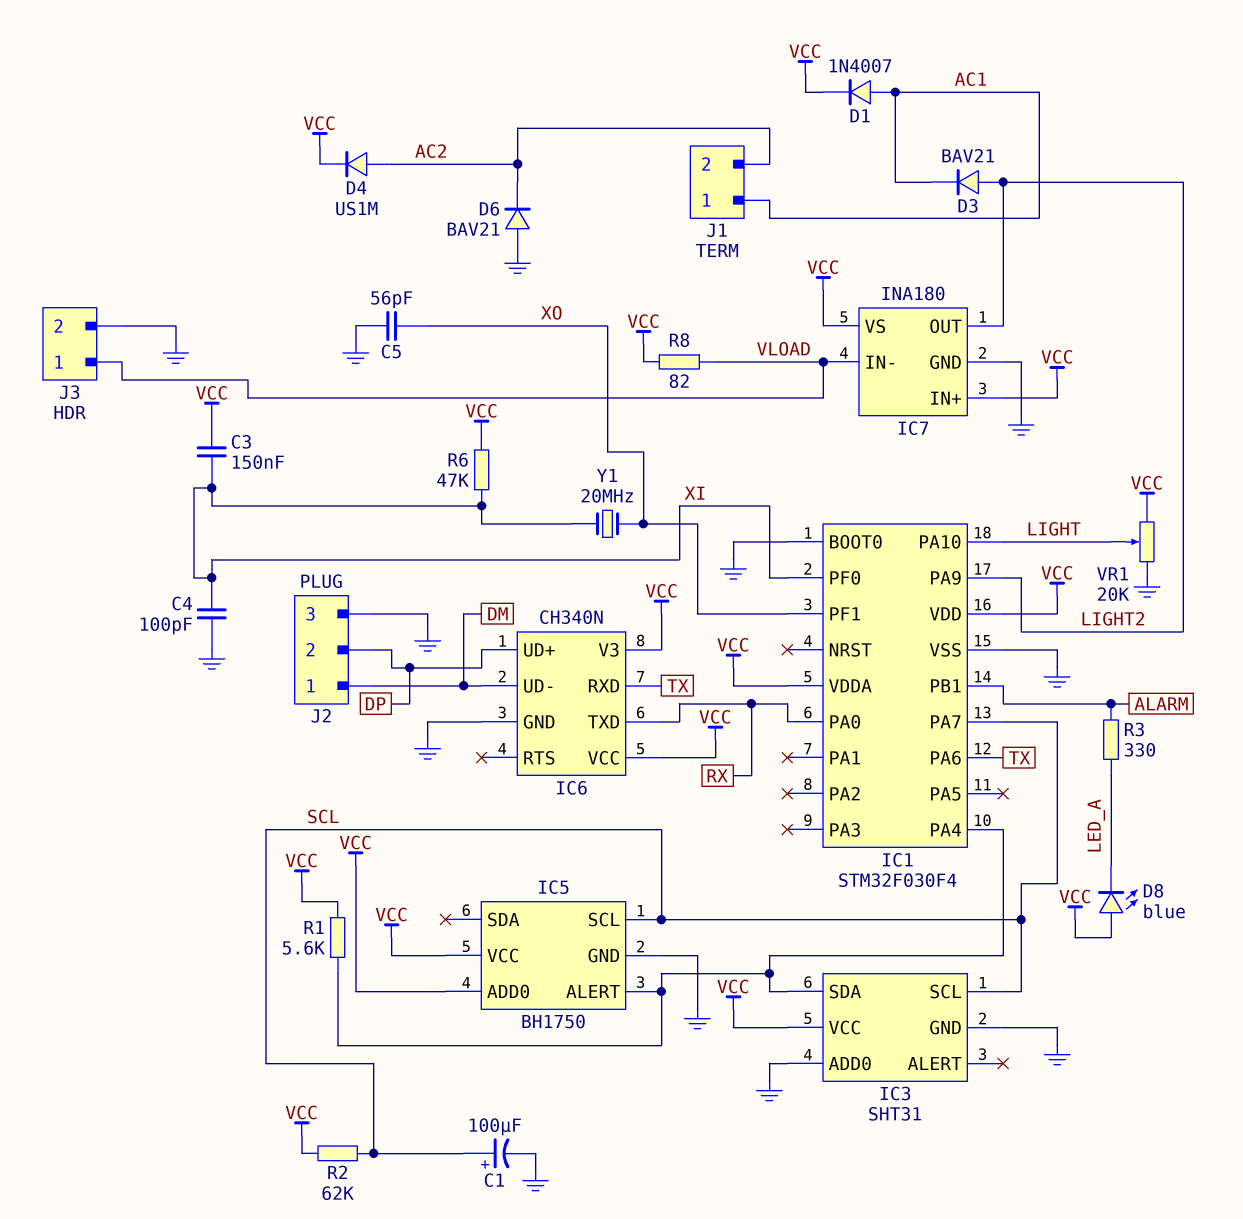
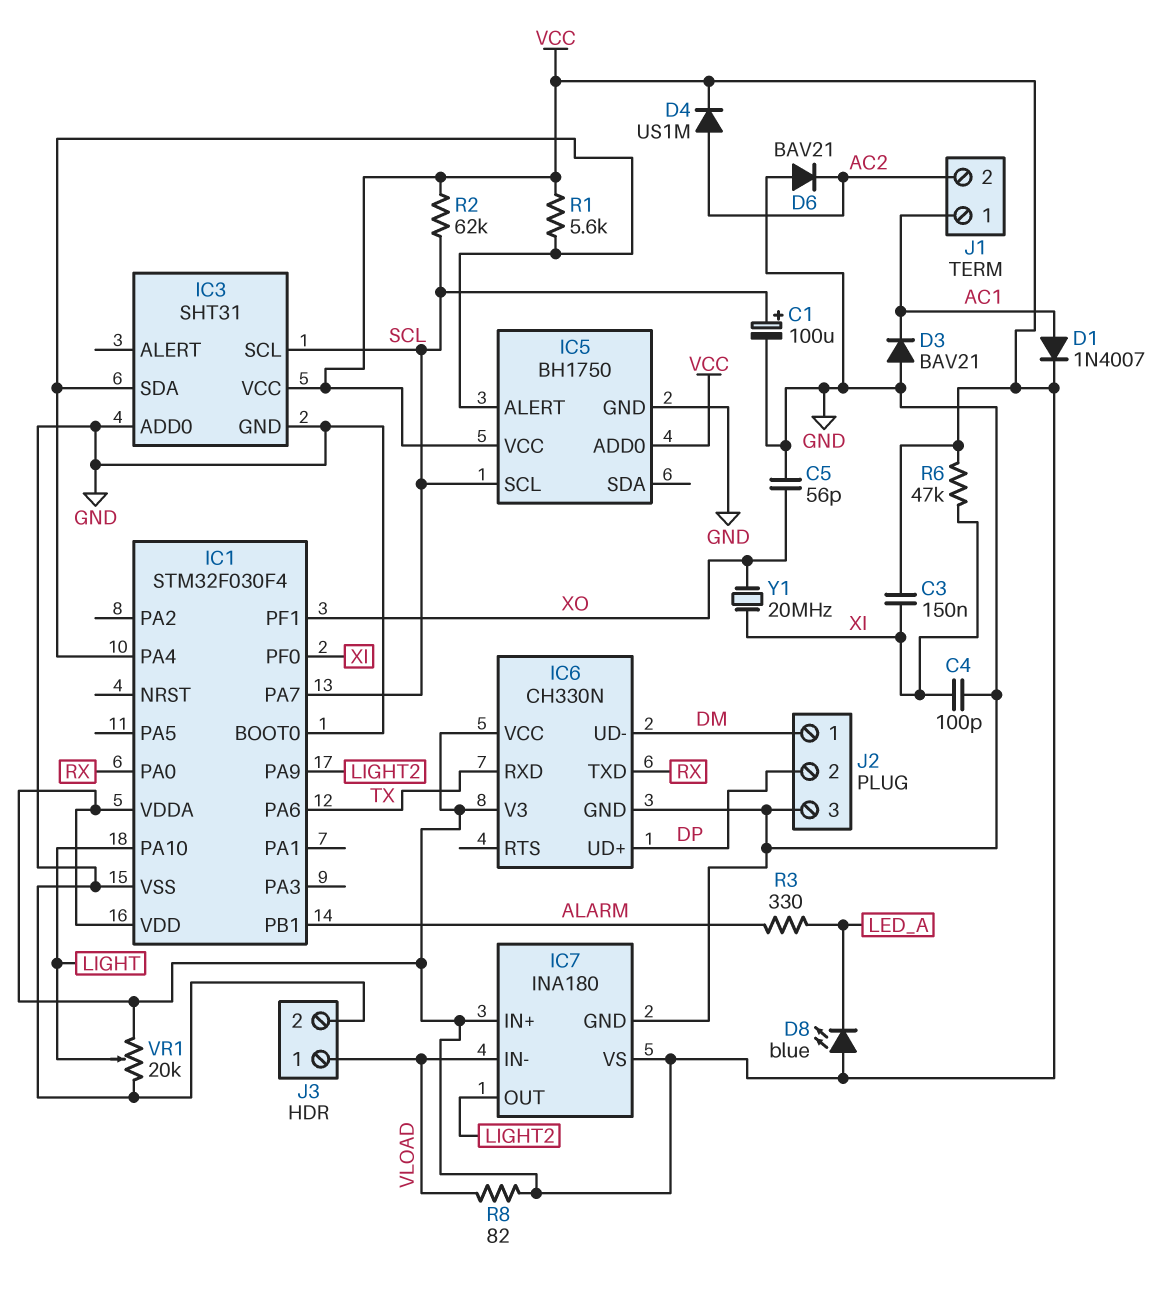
D3: diode BAV21 (A LIGHT2, K AC1) -> diode BAV21 (A GND, K AC1)
IC6: CH340N -> CH330N

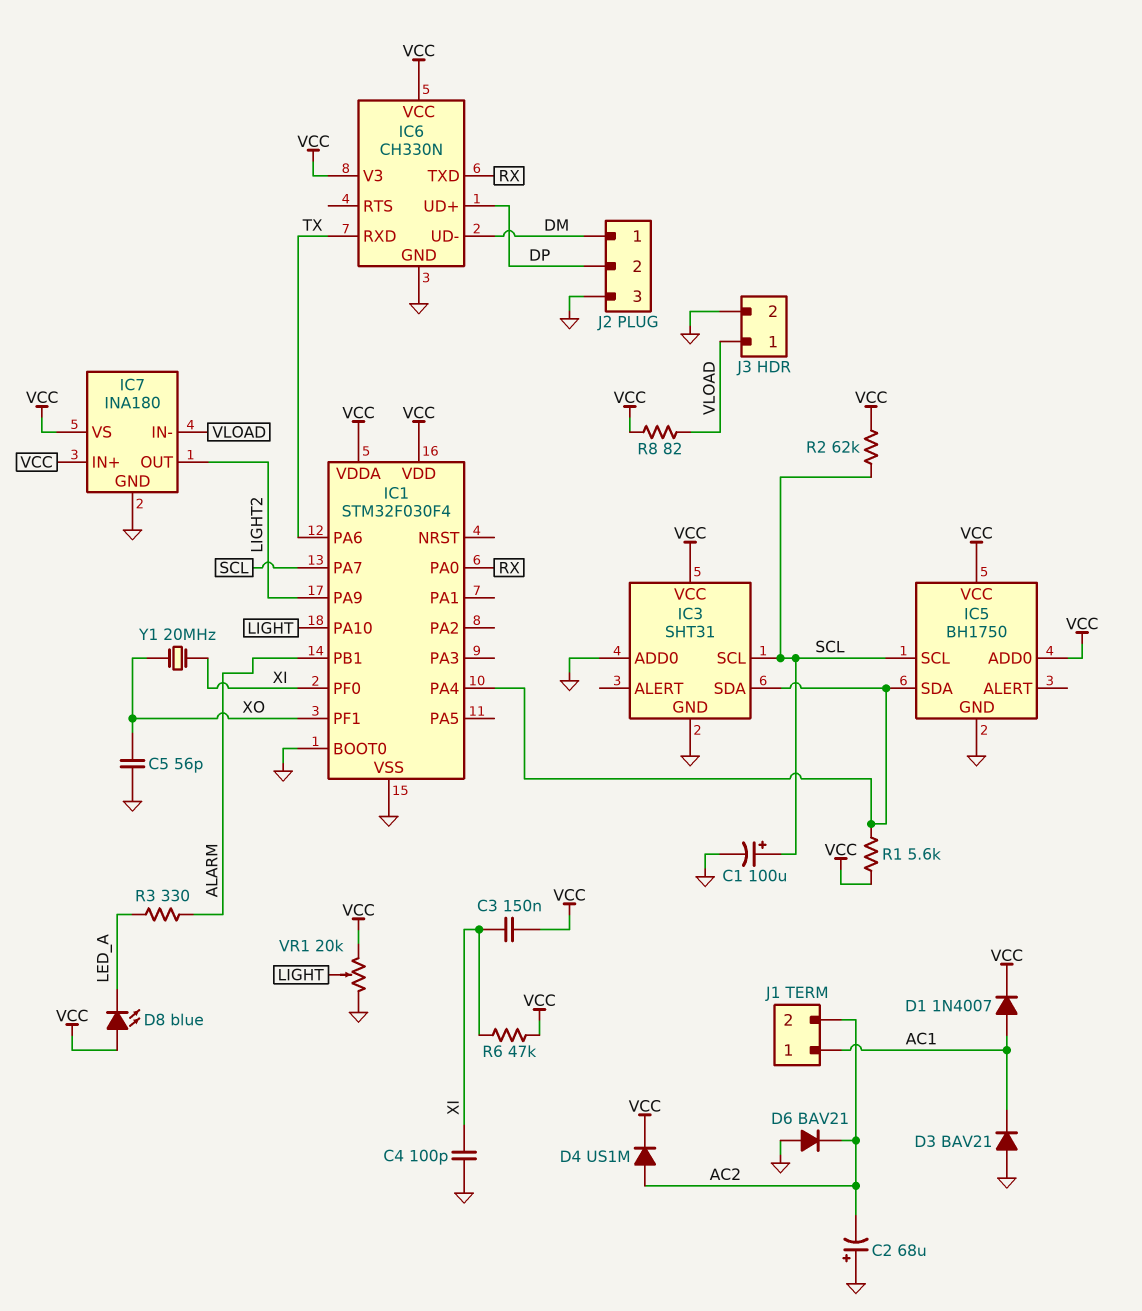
C2: none -> 68uF (plus GND, minus AC2)
IC5 pin ALERT: IC1/PA4 -> none
IC5 pin SDA: none -> IC1/PA4

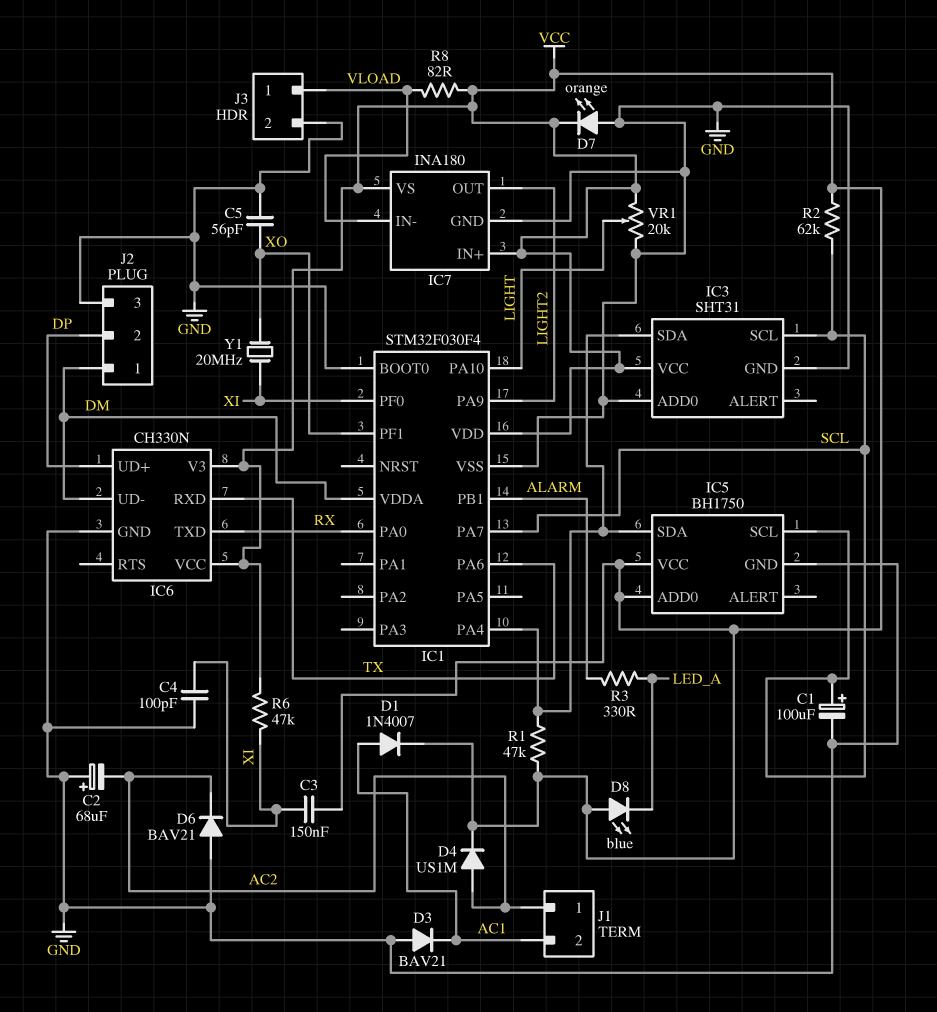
D7: none -> LED orange (A GND, K VCC)
IC1 pin VDDA: VCC -> DM
J1 pin 1: AC1 -> AC2
J1 pin 2: AC2 -> AC1
R1: 5.6k (IC1/PA4, VCC) -> 47k (IC1/PA4, VCC)

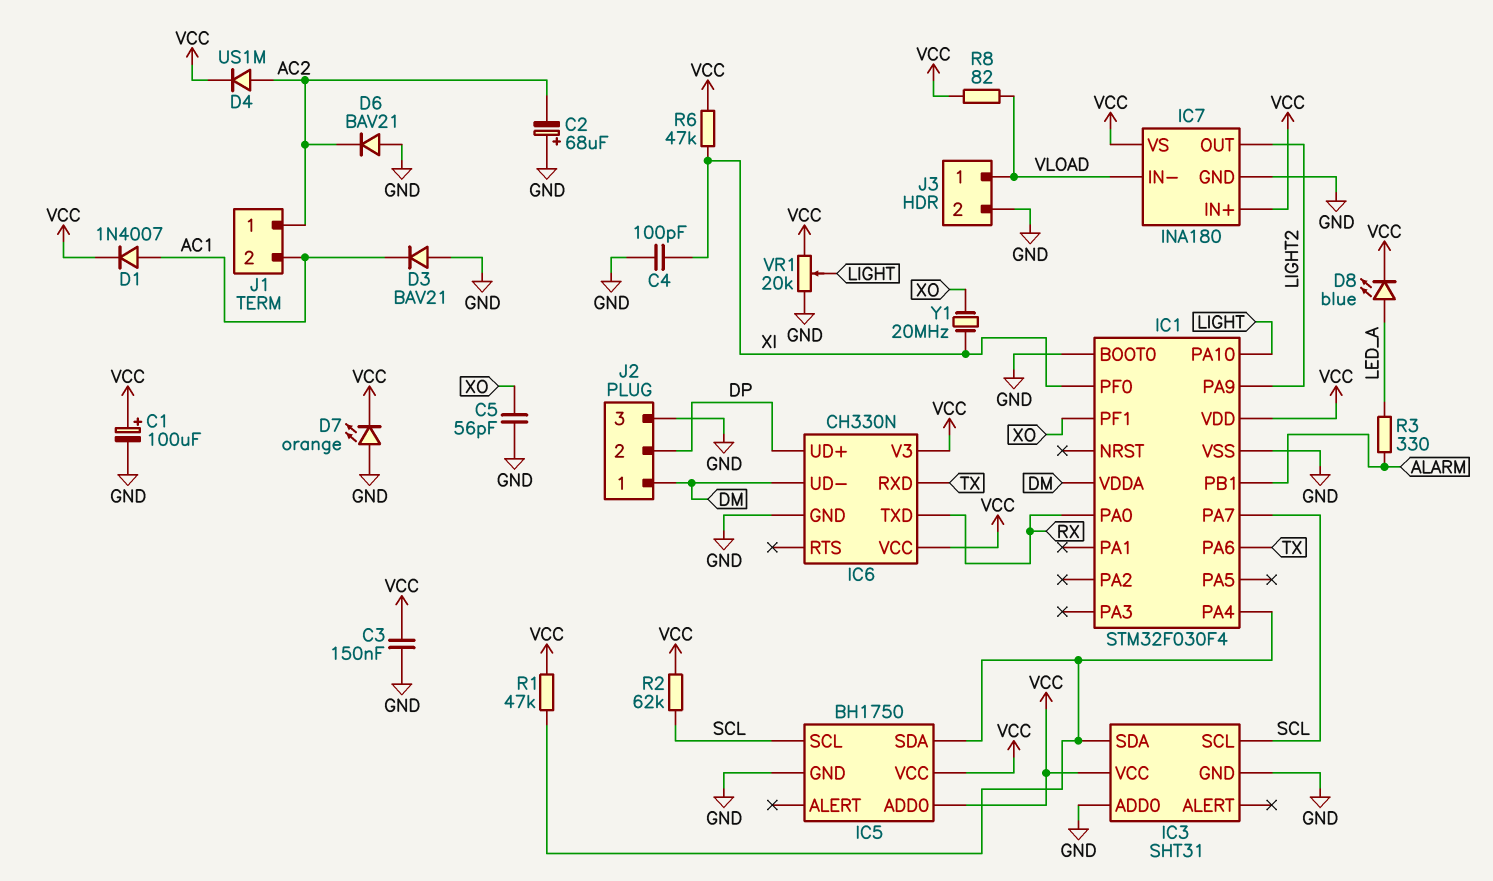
C1: 100uF (plus SCL, minus GND) -> 100uF (plus VCC, minus GND)
C3: 150nF (VCC, XI) -> 150nF (GND, VCC)
D8: LED blue (A VCC, K LED_A) -> LED blue (A LED_A, K VCC)

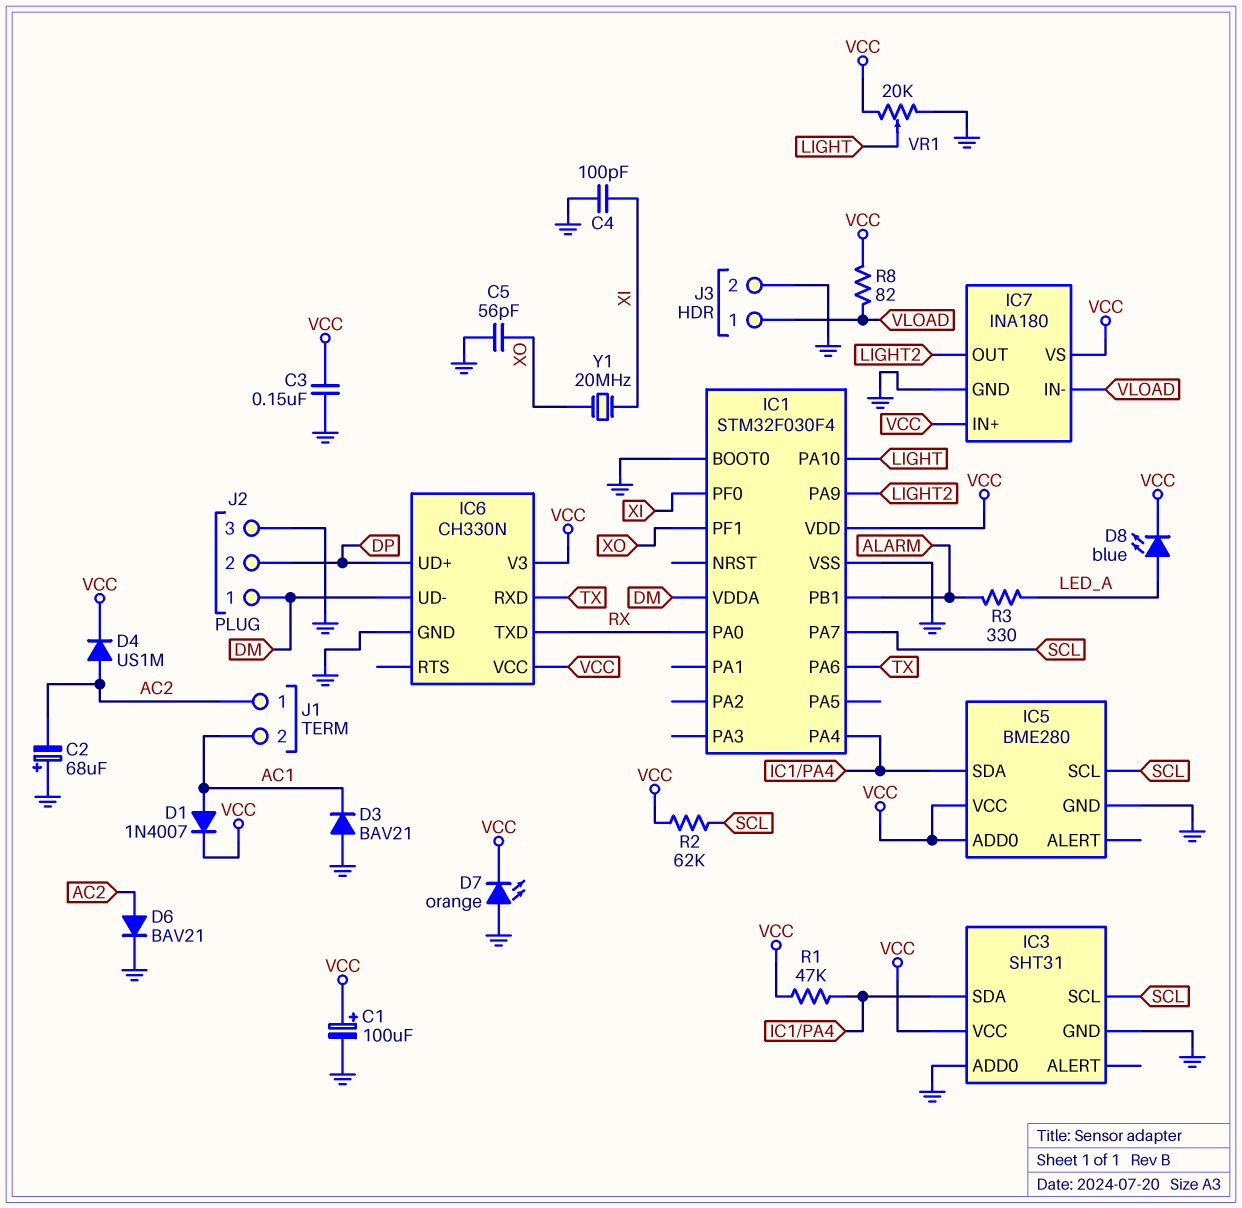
D6: diode BAV21 (A GND, K AC2) -> diode BAV21 (A AC2, K GND)
IC5: BH1750 -> BME280
R6: 47k (VCC, XI) -> none

